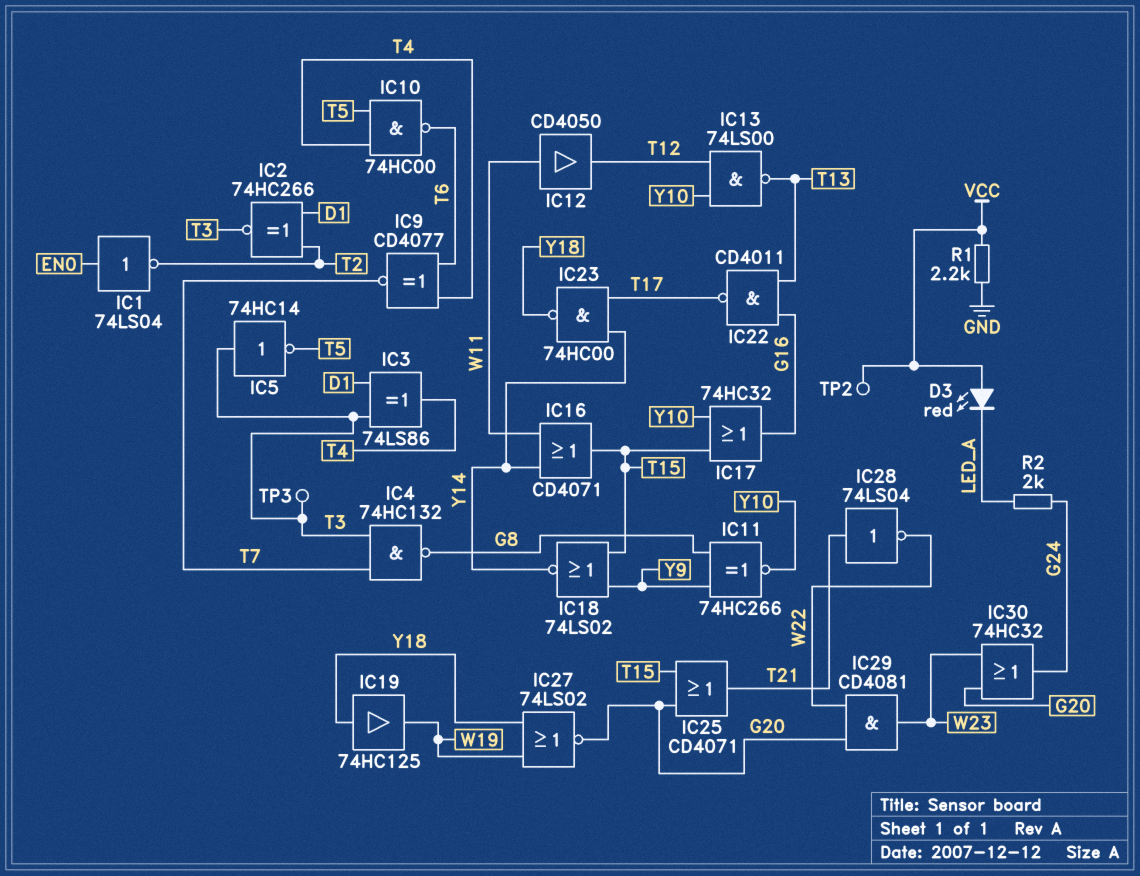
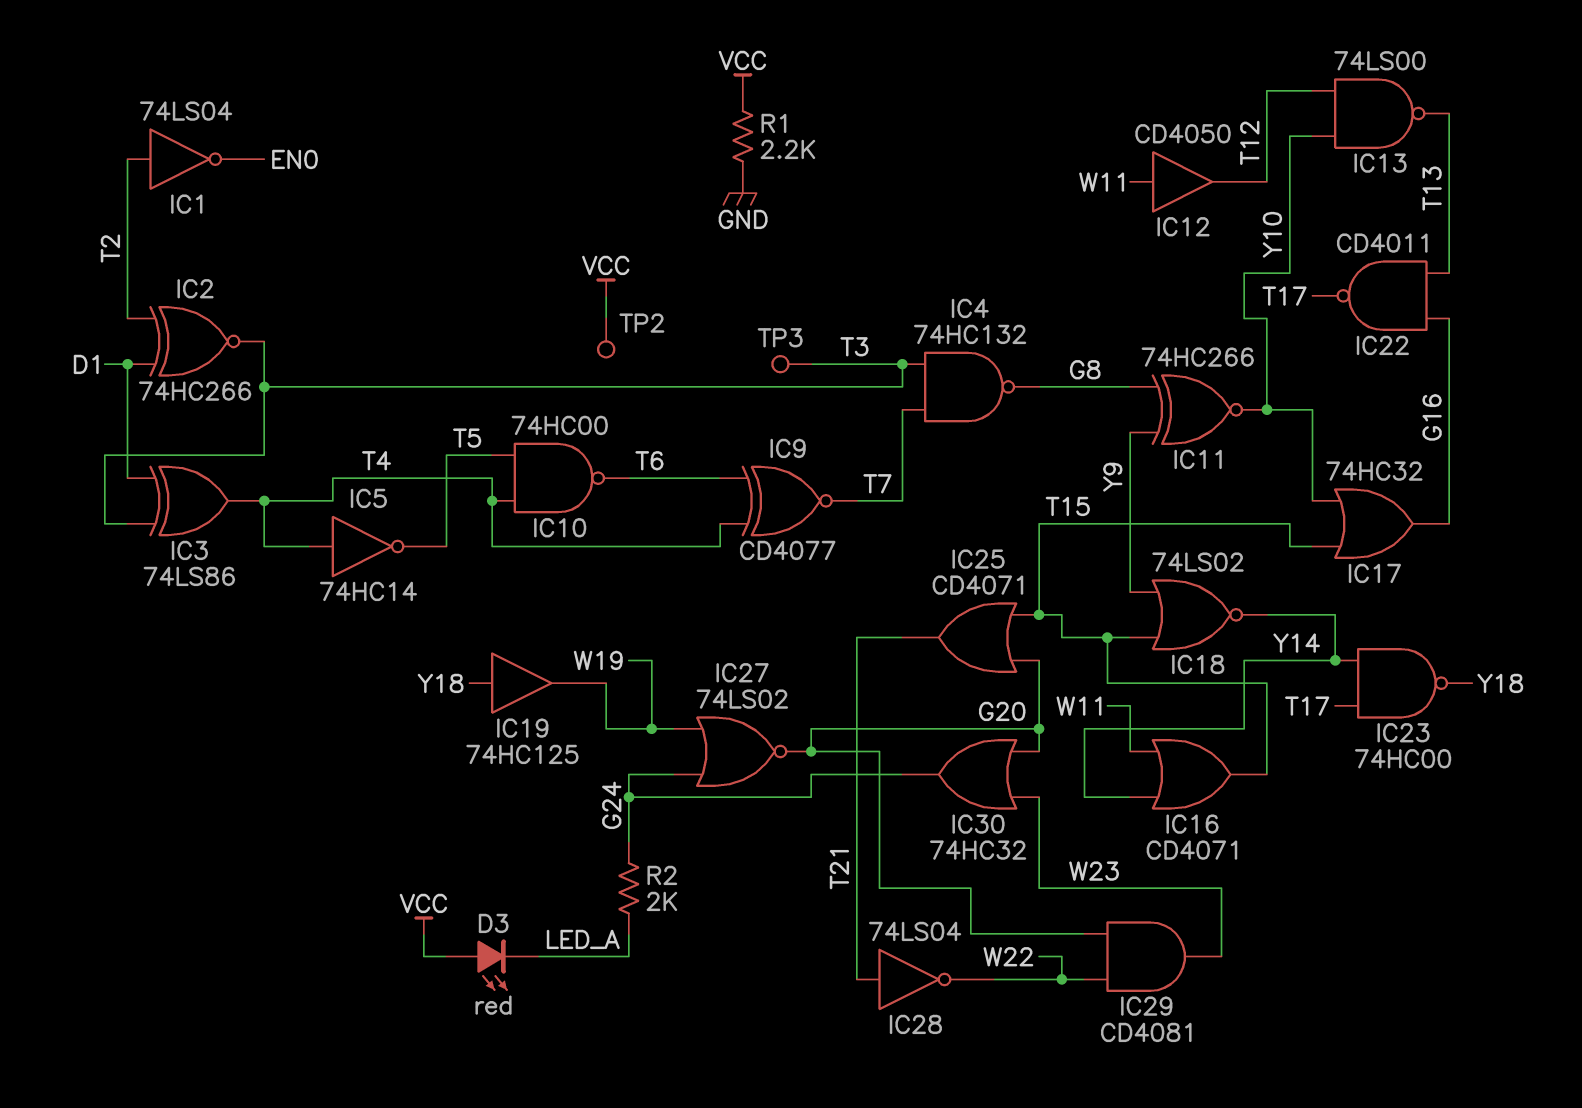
IC1: NOT 74LS04 (in EN0, out T2) -> NOT 74LS04 (in T2, out EN0)
IC5: NOT 74HC14 (in T3, out T5) -> NOT 74HC14 (in T4, out T5)
IC27: NOR 74LS02 (in W19, in Y18, out G20) -> NOR 74LS02 (in G24, in W19, out G20)

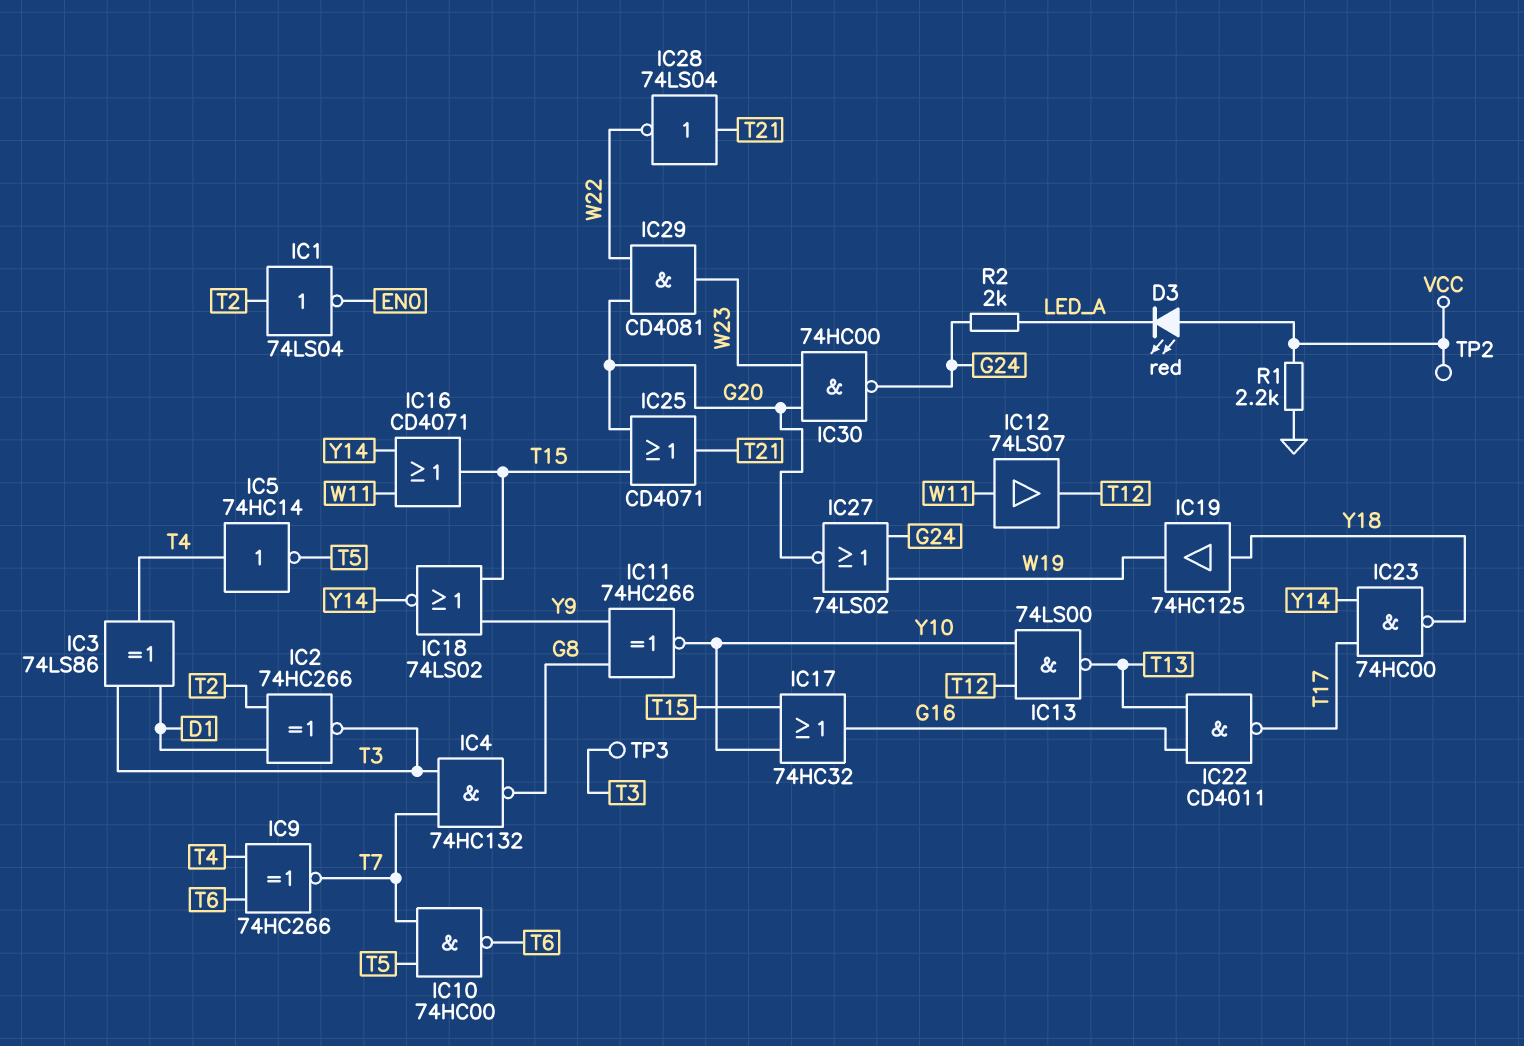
IC9: XNOR CD4077 (in T4, in T6, out T7) -> XNOR 74HC266 (in T4, in T6, out T7)
IC10: NAND 74HC00 (in T4, in T5, out T6) -> NAND 74HC00 (in T5, in T7, out T6)
IC12: buffer CD4050 (in W11, out T12) -> buffer 74LS07 (in W11, out T12)
IC30: OR 74HC32 (in G20, in W23, out G24) -> NAND 74HC00 (in G20, in W23, out G24)

